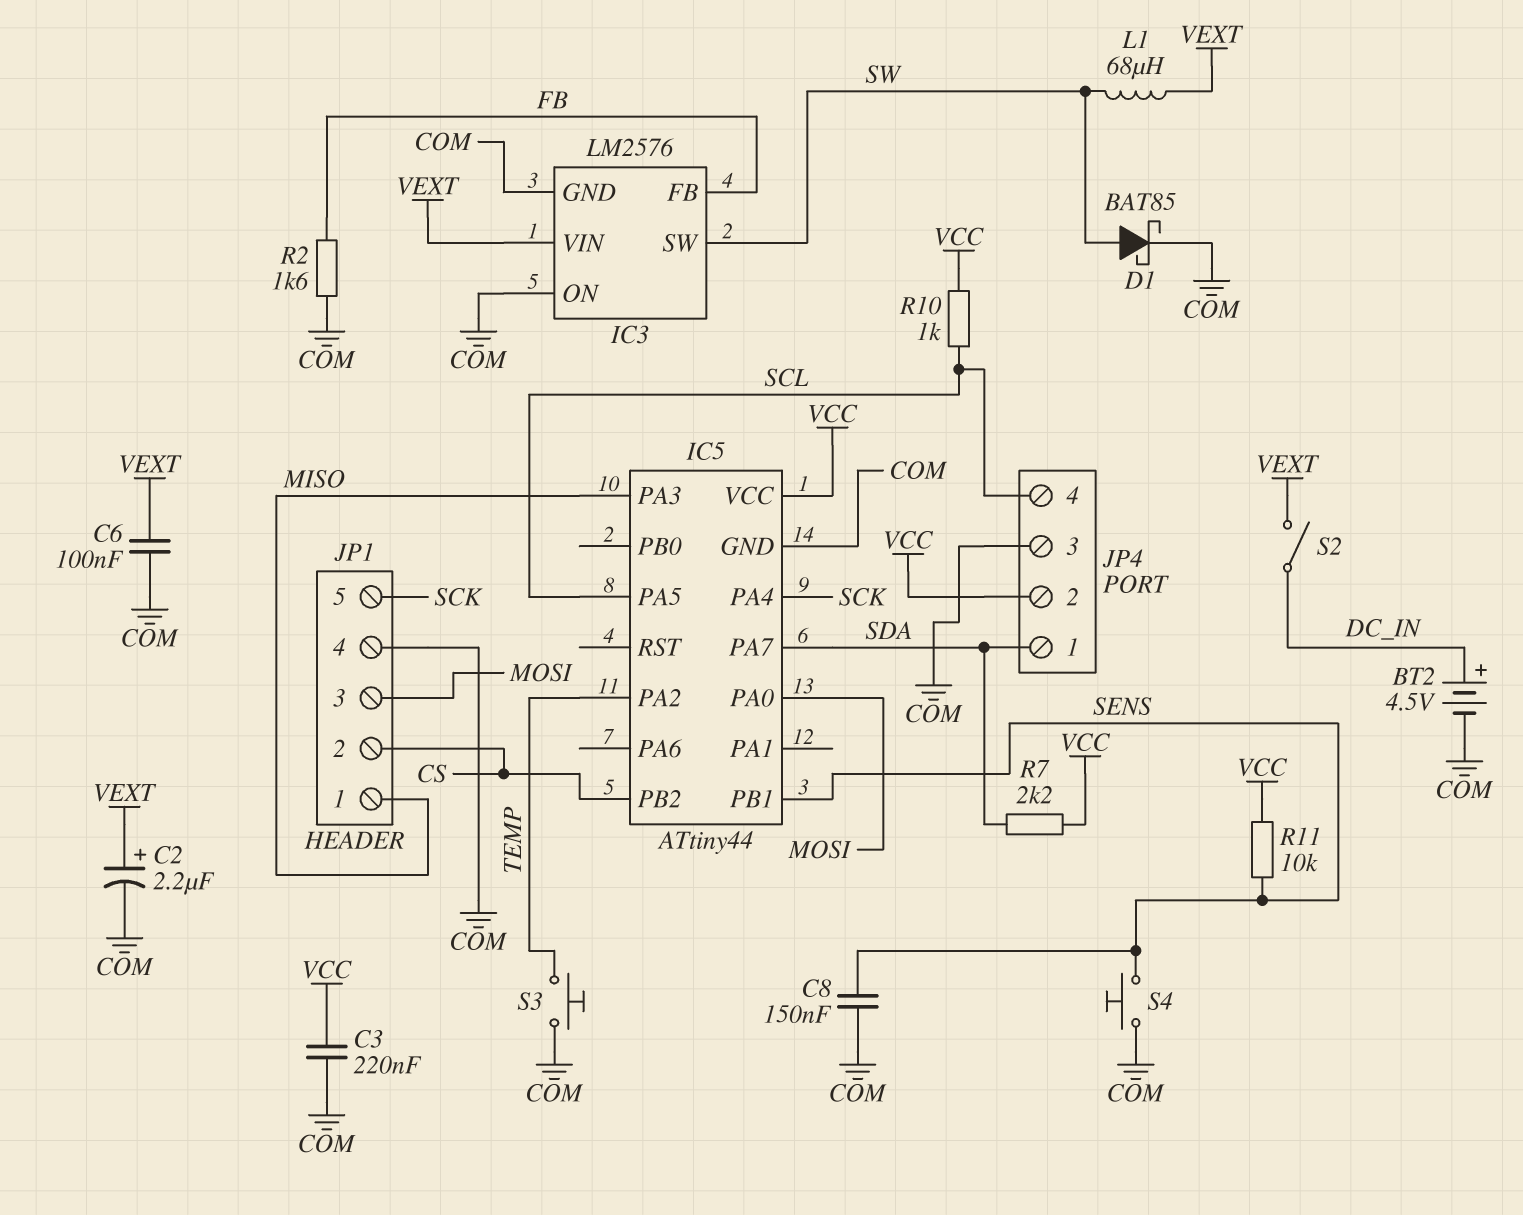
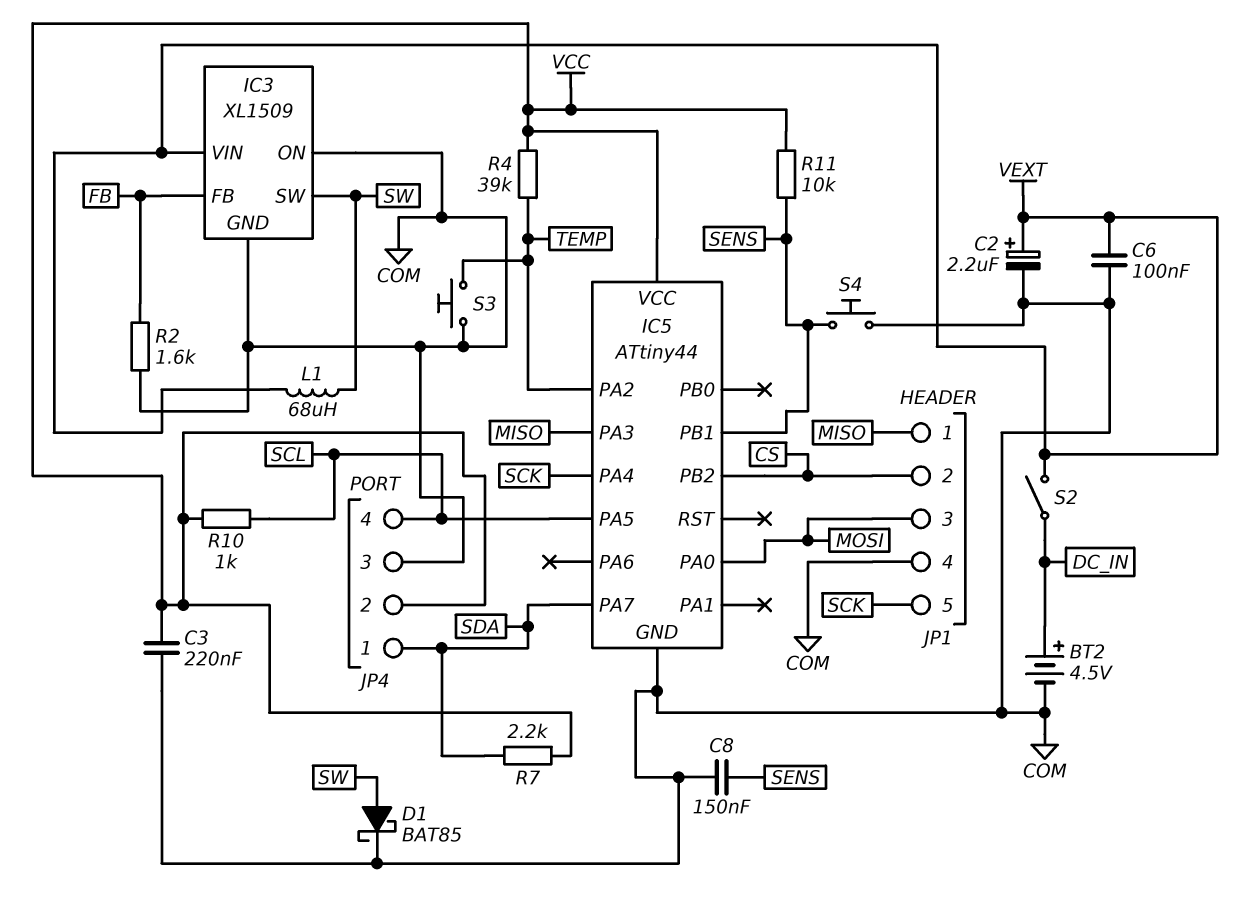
IC3: LM2576 -> XL1509
R4: none -> 39k (TEMP, VCC)

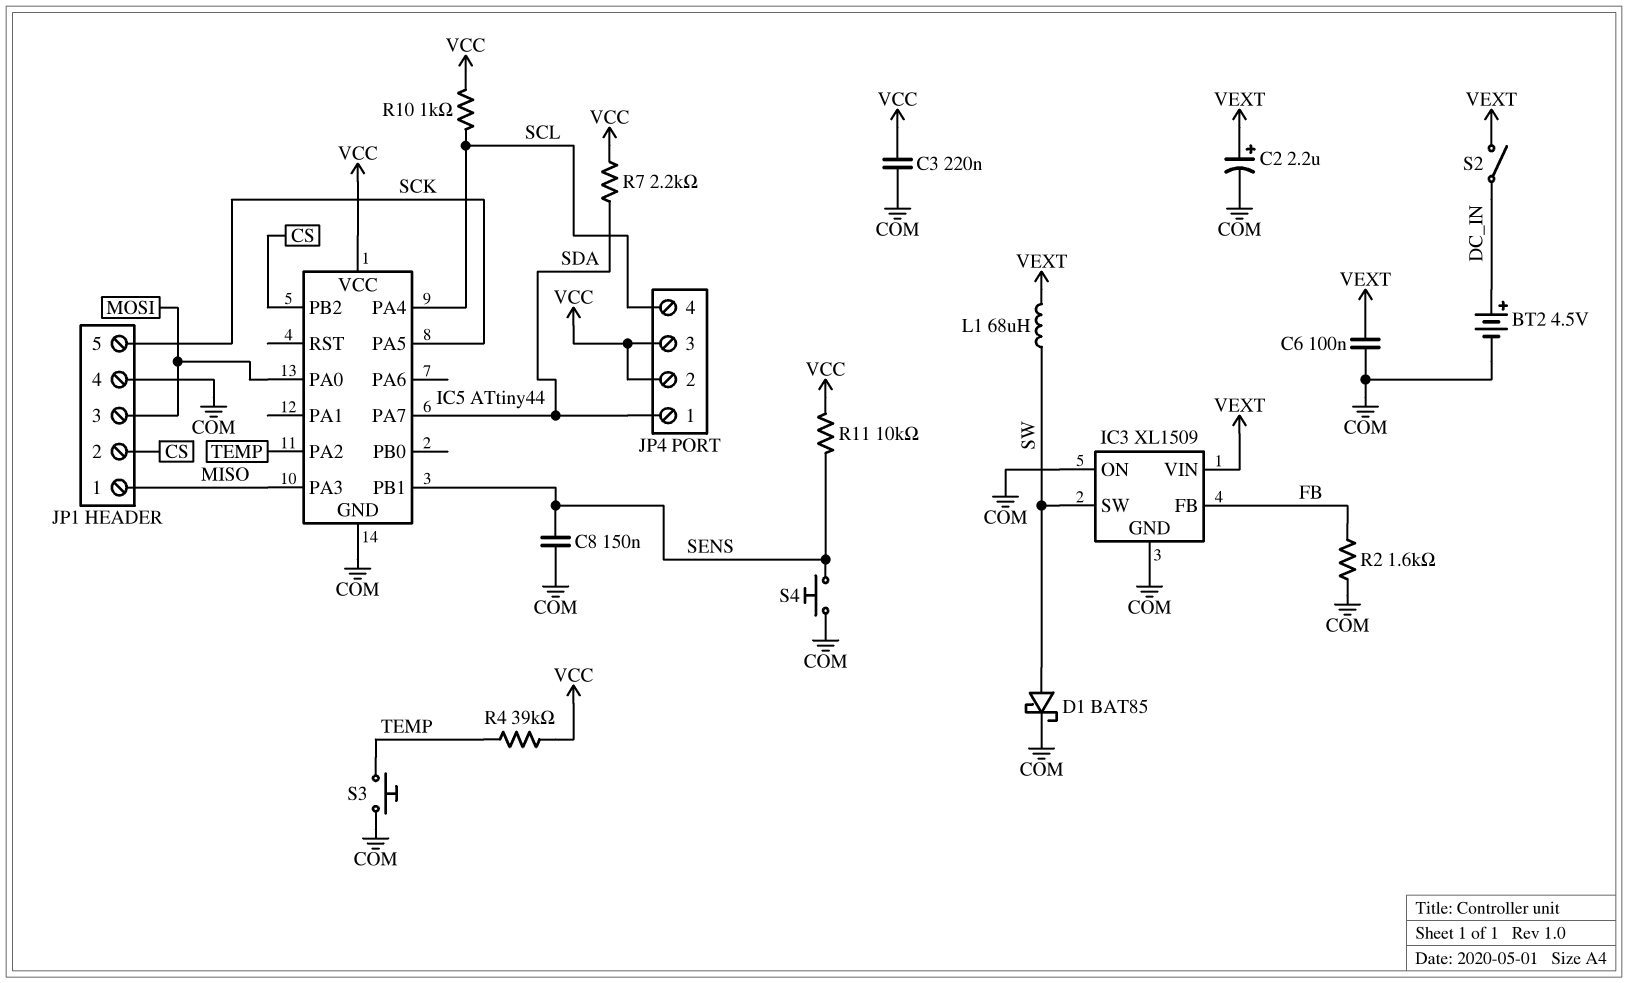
IC5 pin PA4: SCK -> SCL
IC5 pin PA5: SCL -> SCK
JP4 pin 3: COM -> VCC

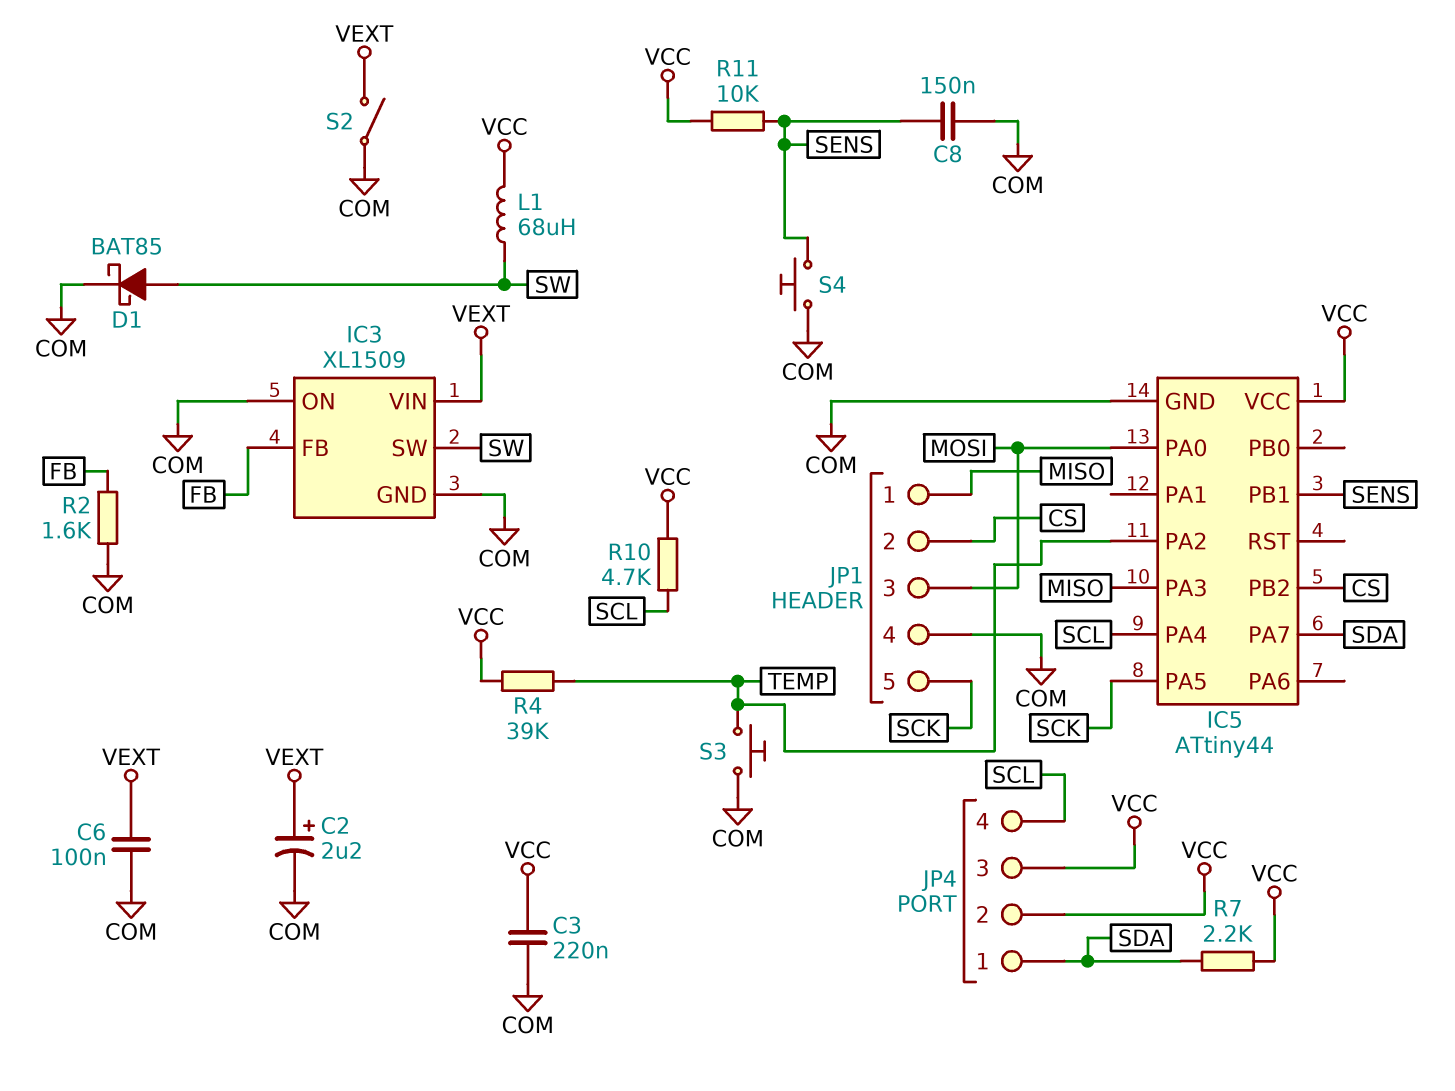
BT2: 4.5V (plus DC_IN, minus COM) -> none
L1: 68uH (SW, VEXT) -> 68uH (SW, VCC)
R10: 1k (SCL, VCC) -> 4.7k (SCL, VCC)
S2: switch (DC_IN, VEXT) -> switch (COM, VEXT)

